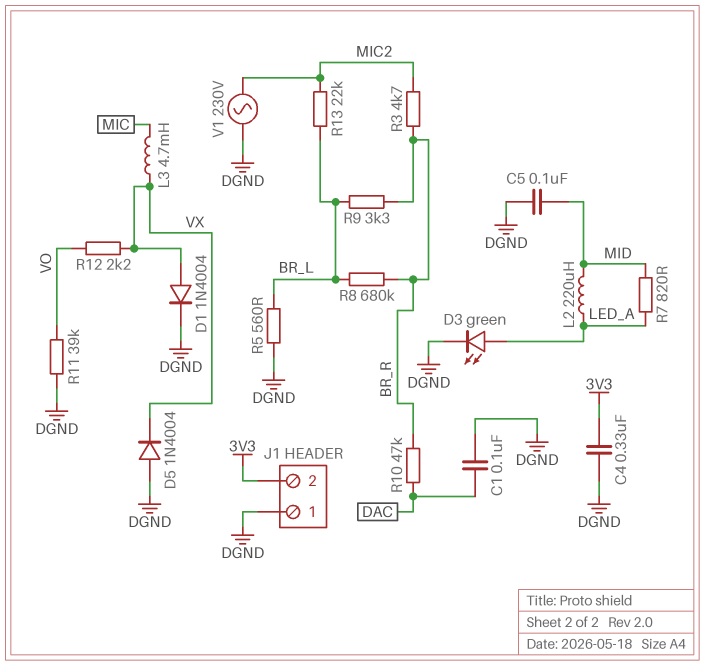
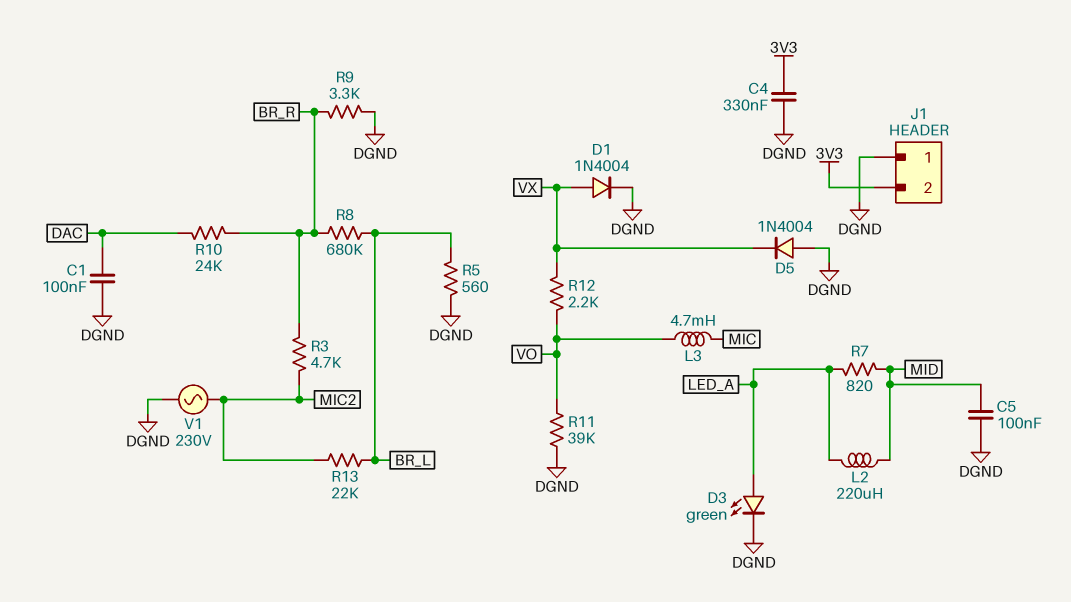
L3: 4.7mH (MIC, VX) -> 4.7mH (MIC, VO)
R9: 3.3k (BR_L, BR_R) -> 3.3k (BR_R, DGND)
R10: 47k (BR_R, DAC) -> 24k (BR_R, DAC)

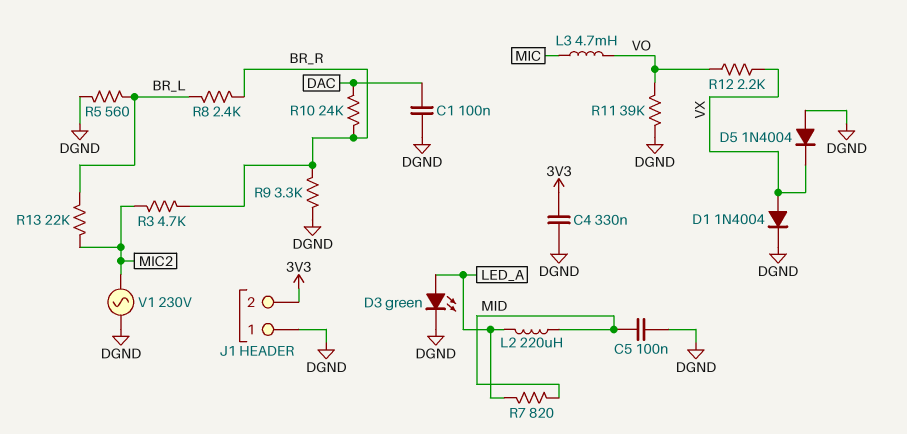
R8: 680k (BR_L, BR_R) -> 2.4k (BR_L, BR_R)

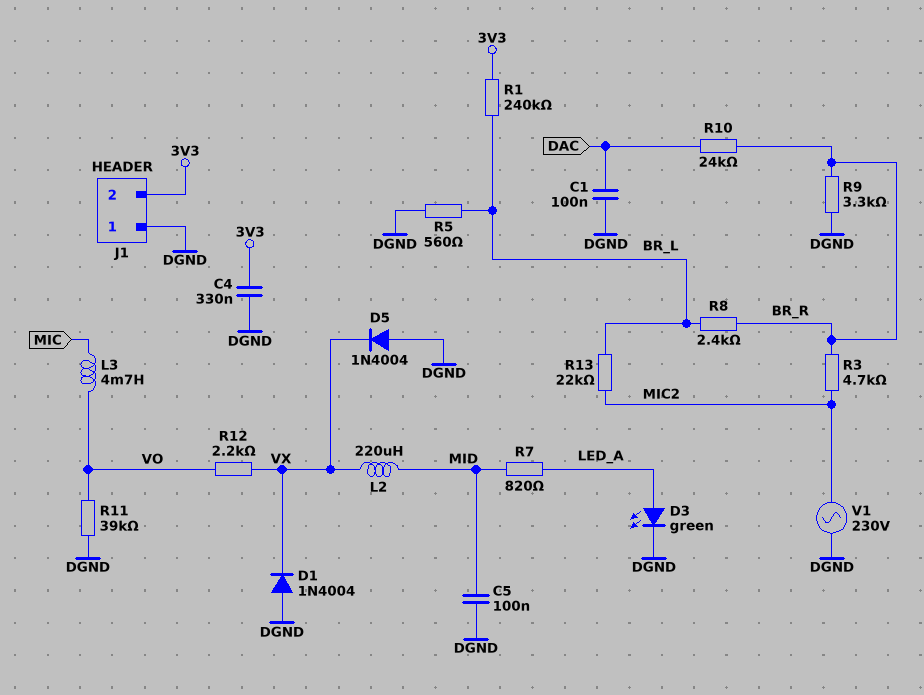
D1: diode 1N4004 (A VX, K DGND) -> diode 1N4004 (A DGND, K VX)
L2: 220uH (LED_A, MID) -> 220uH (MID, VX)
R1: none -> 240k (3V3, BR_L)

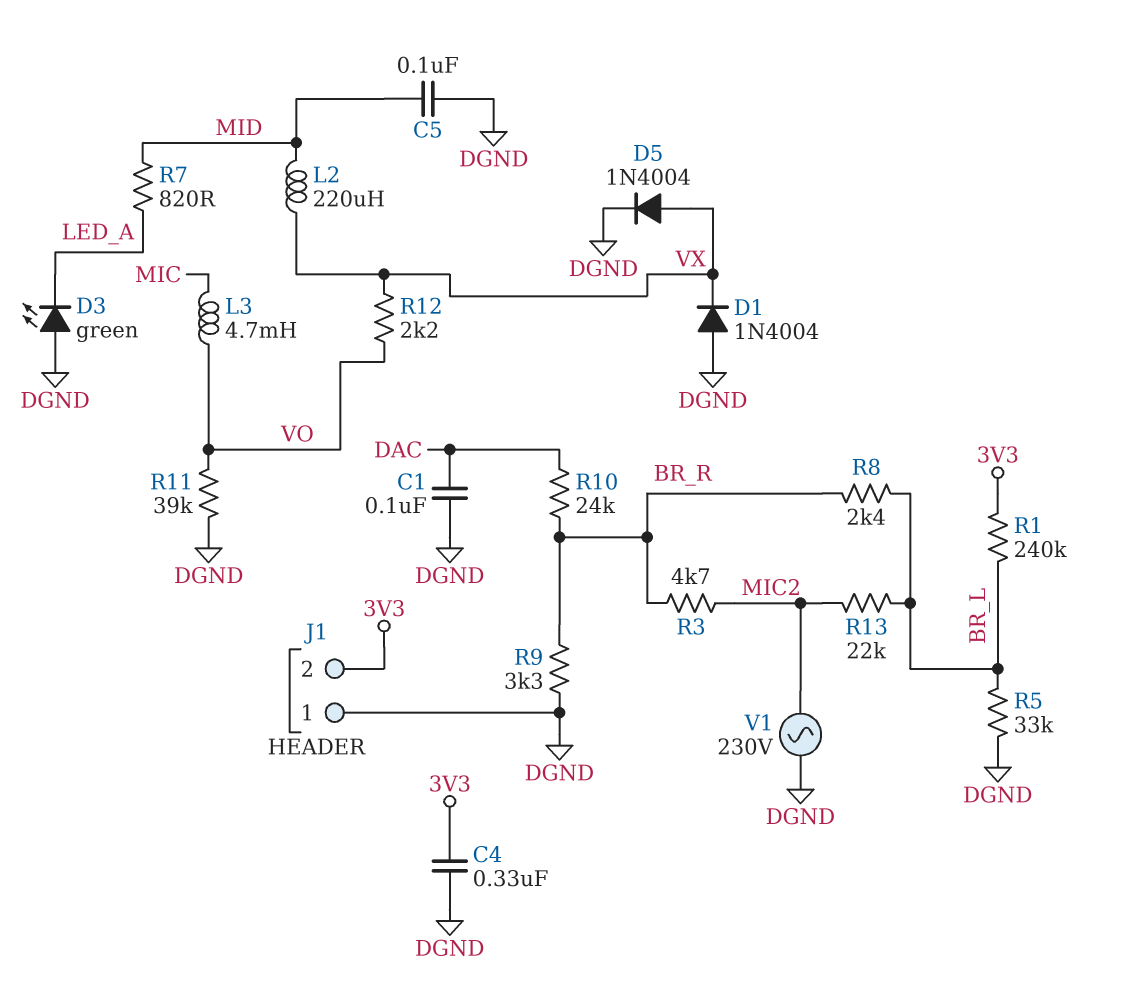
D3: LED green (A LED_A, K DGND) -> LED green (A DGND, K LED_A)
D5: diode 1N4004 (A DGND, K VX) -> diode 1N4004 (A VX, K DGND)
R5: 560 (BR_L, DGND) -> 33k (BR_L, DGND)

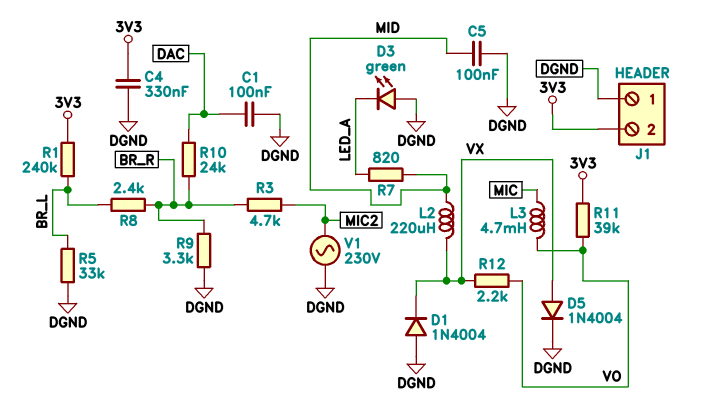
R11: 39k (DGND, VO) -> 39k (3V3, VO)
R13: 22k (BR_L, MIC2) -> none

